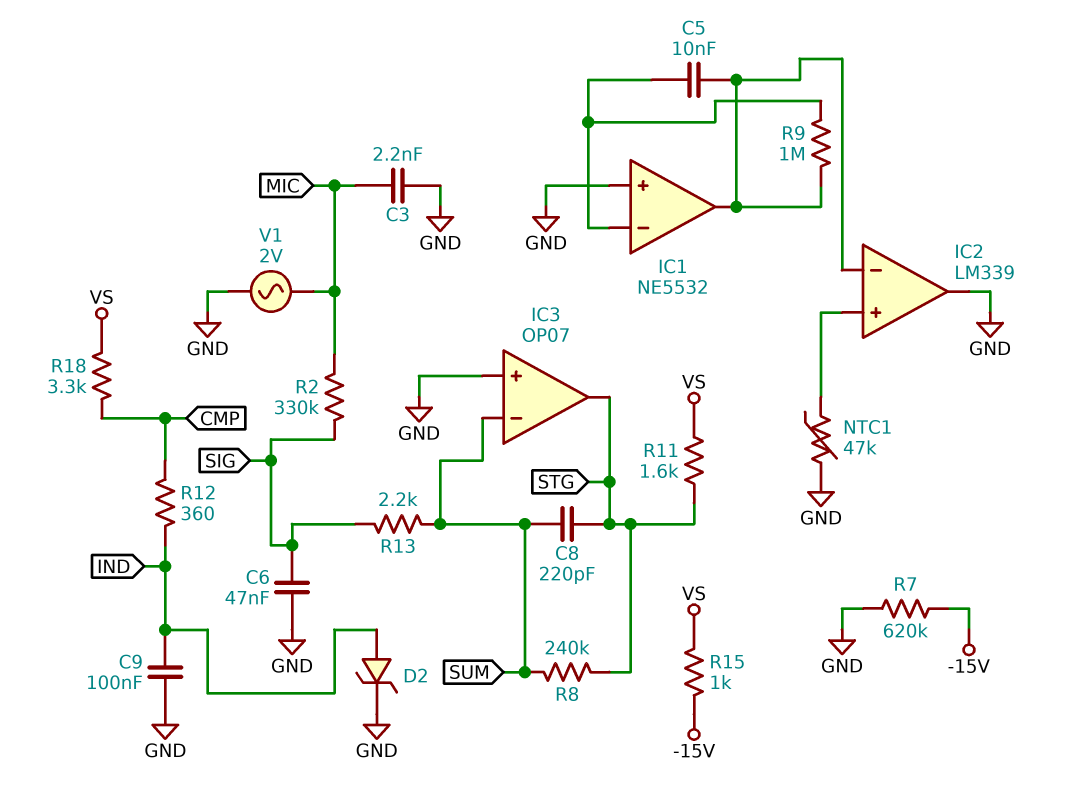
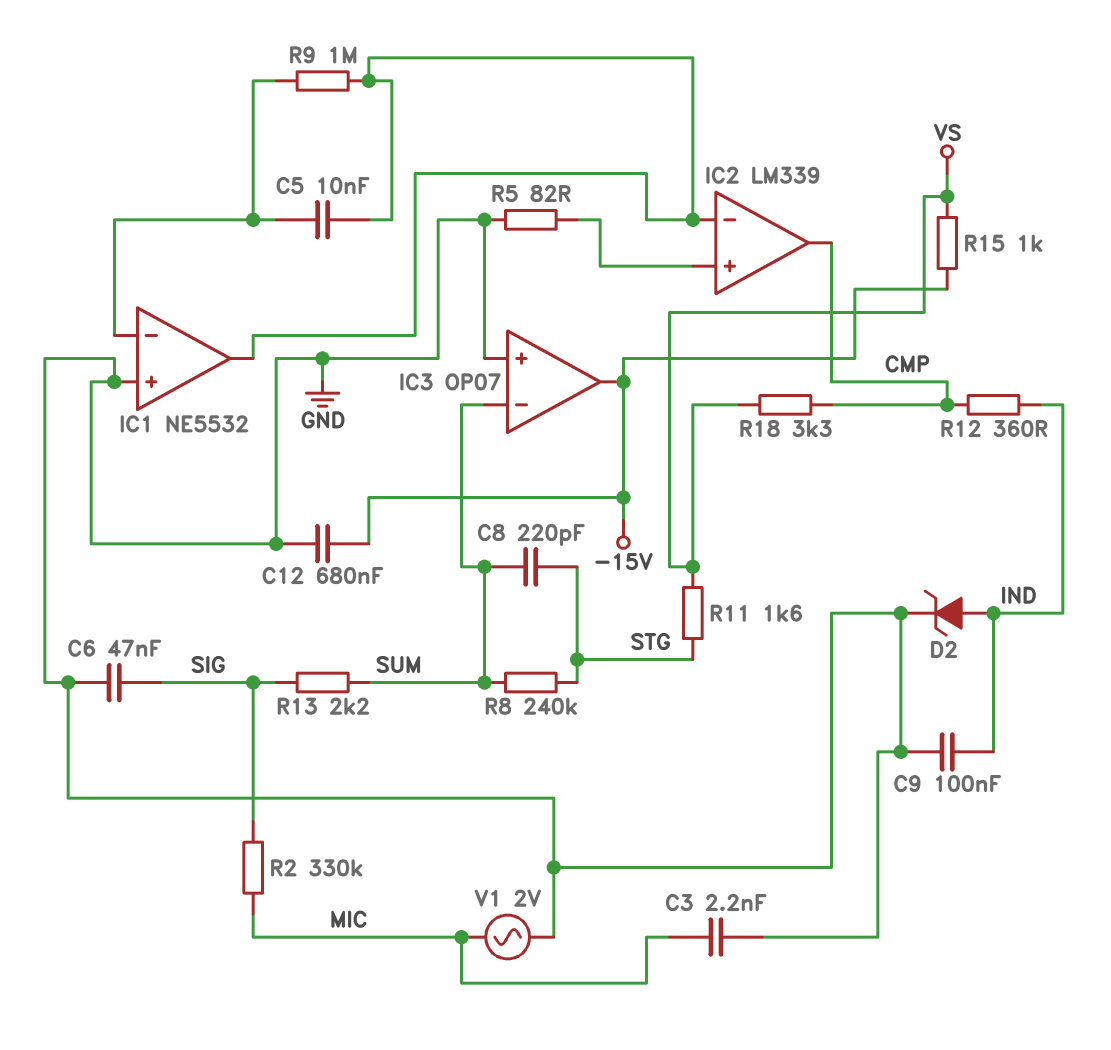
C12: none -> 680nF (-15V, GND)
IC2 pin out: GND -> CMP
IC3 pin out: STG -> -15V
NTC1: 47k (GND, IC2/in+) -> none
R5: none -> 82 (GND, IC2/in+)
R7: 620k (-15V, GND) -> none

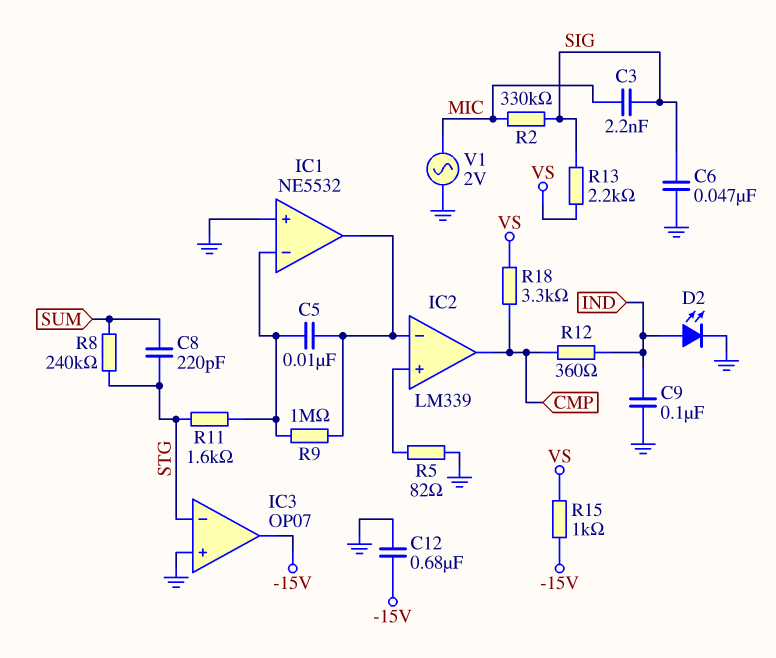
C3: 2.2nF (GND, MIC) -> 2.2nF (MIC, SIG)
D2: zener (A IND, K GND) -> LED (A IND, K GND)
IC3 pin in-: SUM -> STG
R11: 1.6k (STG, VS) -> 1.6k (IC1/in-, STG)
R13: 2.2k (SIG, SUM) -> 2.2k (SIG, VS)

